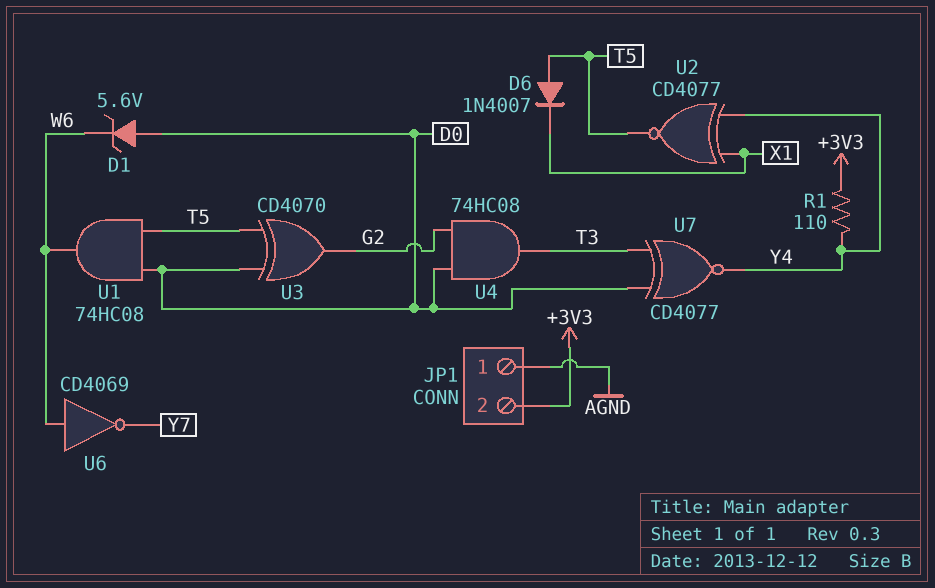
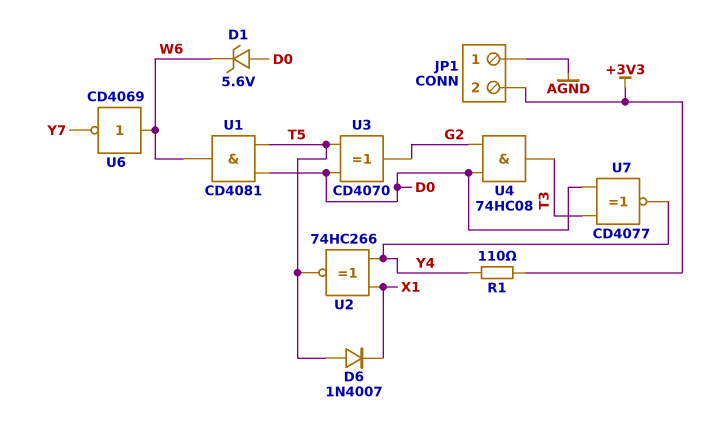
U1: AND 74HC08 (in D0, in T5, out W6) -> AND CD4081 (in D0, in T5, out W6)
U2: XNOR CD4077 (in X1, in Y4, out T5) -> XNOR 74HC266 (in X1, in Y4, out T5)

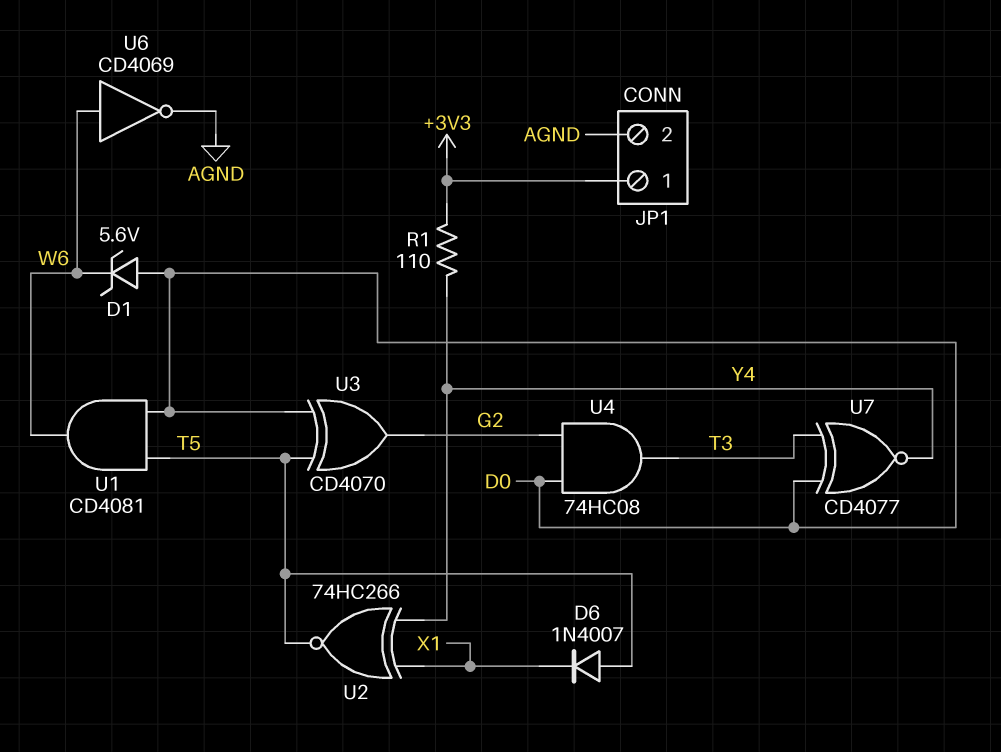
JP1 pin 1: AGND -> +3V3
JP1 pin 2: +3V3 -> AGND
U6: NOT CD4069 (in W6, out Y7) -> NOT CD4069 (in W6, out AGND)

